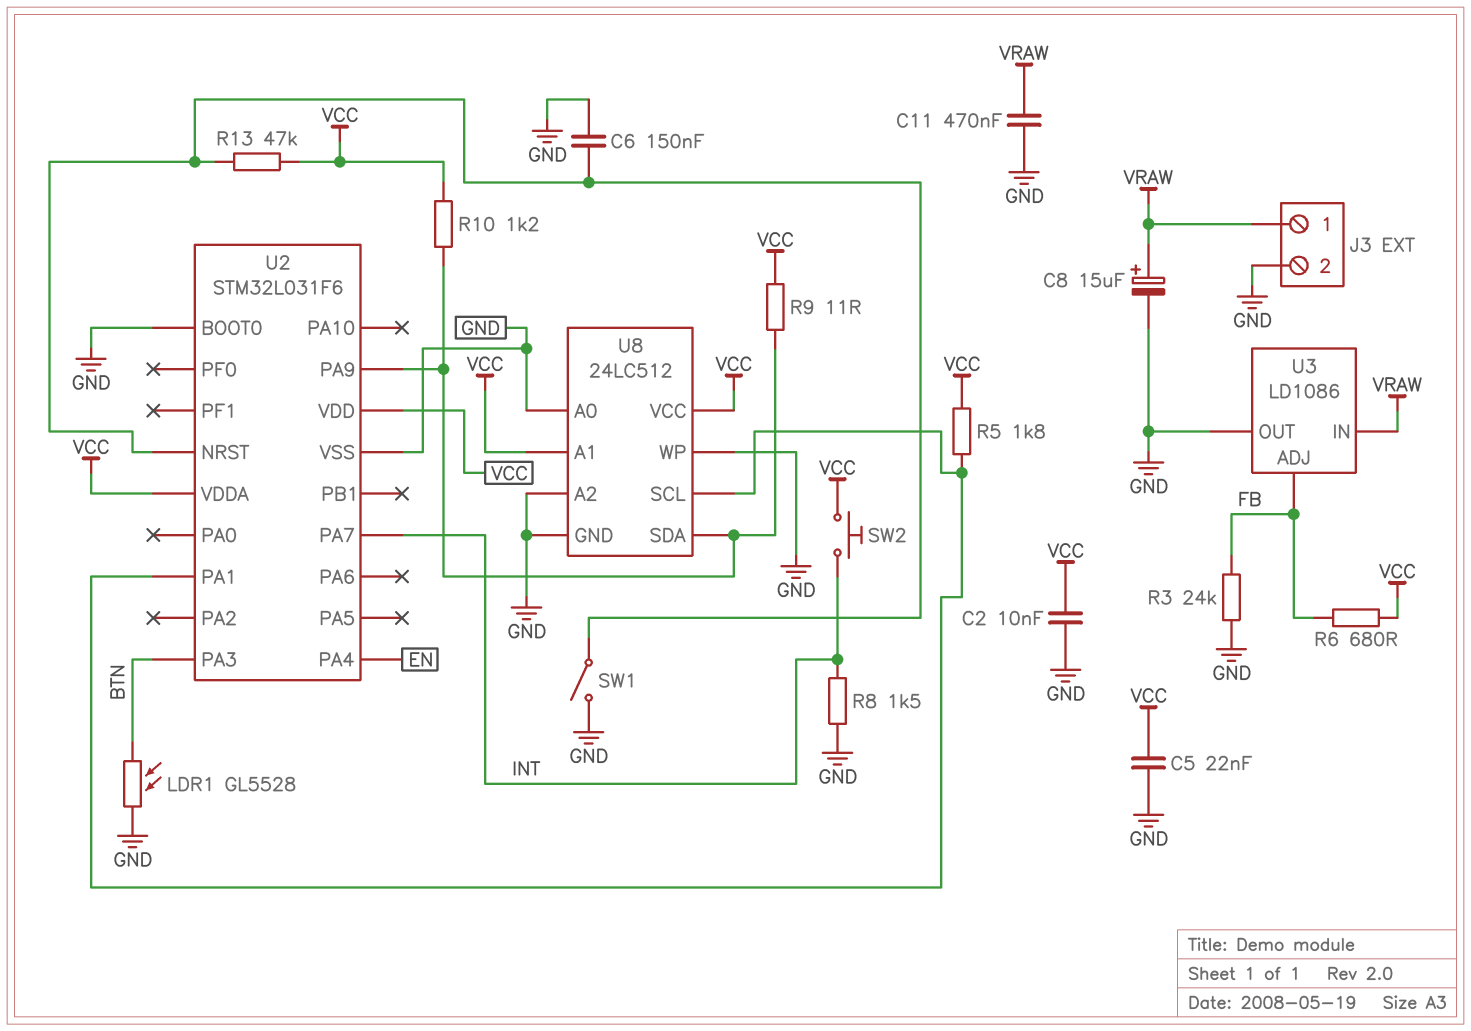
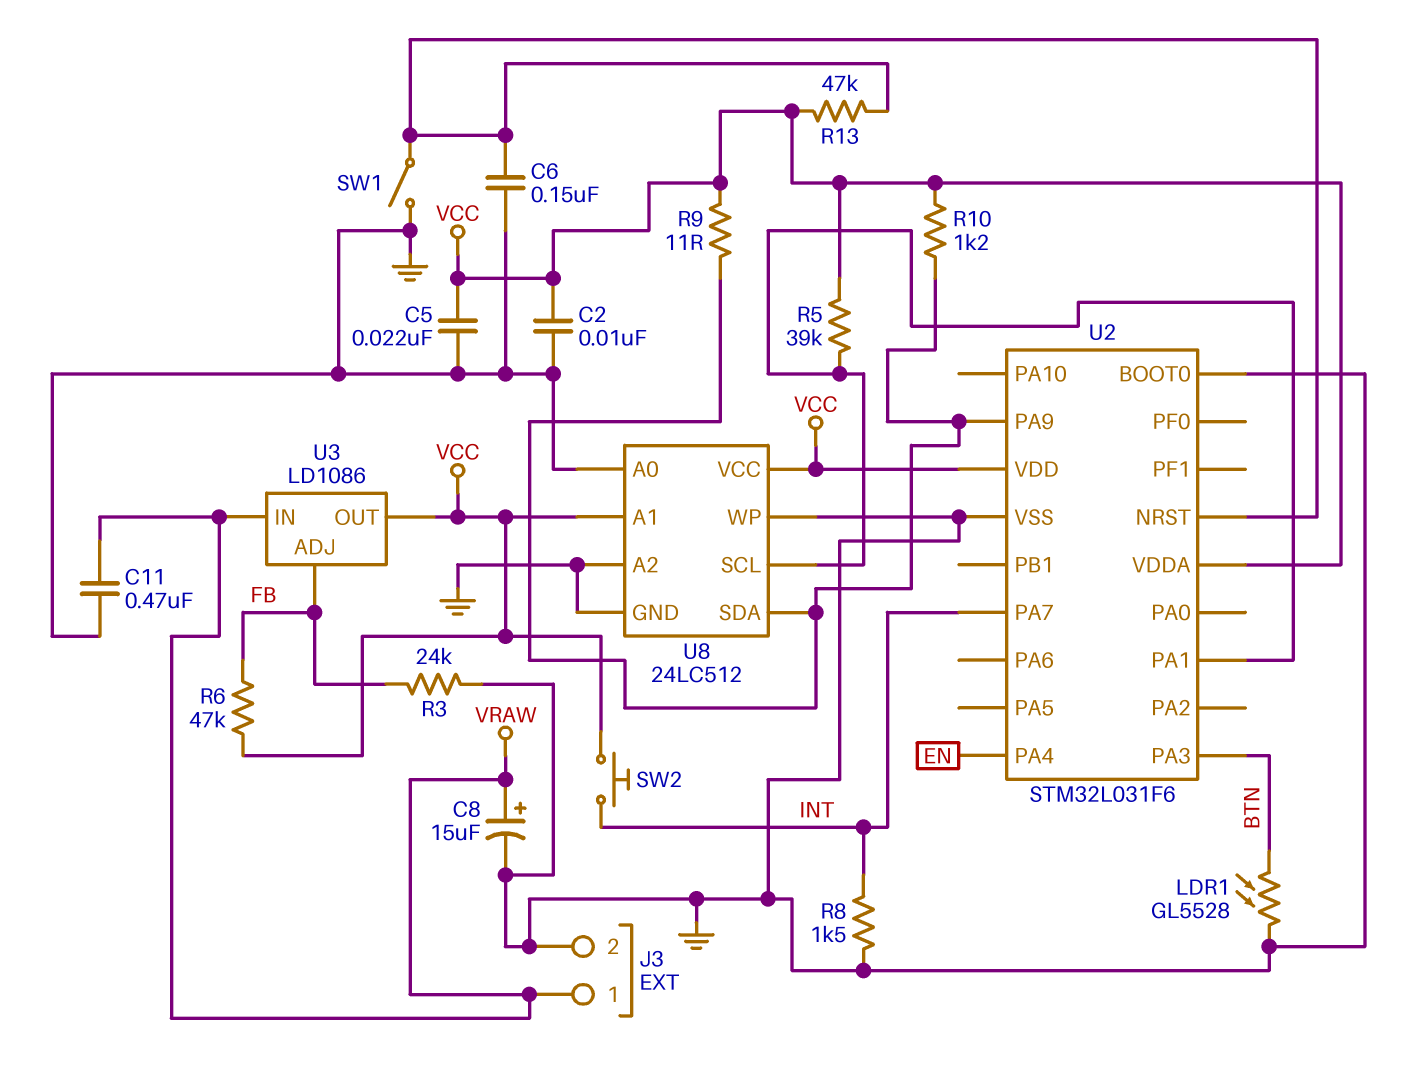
R5: 1.8k (U2/PA1, VCC) -> 39k (U2/PA1, VCC)
R6: 680 (FB, VCC) -> 47k (FB, VCC)
U3 pin OUT: GND -> VCC

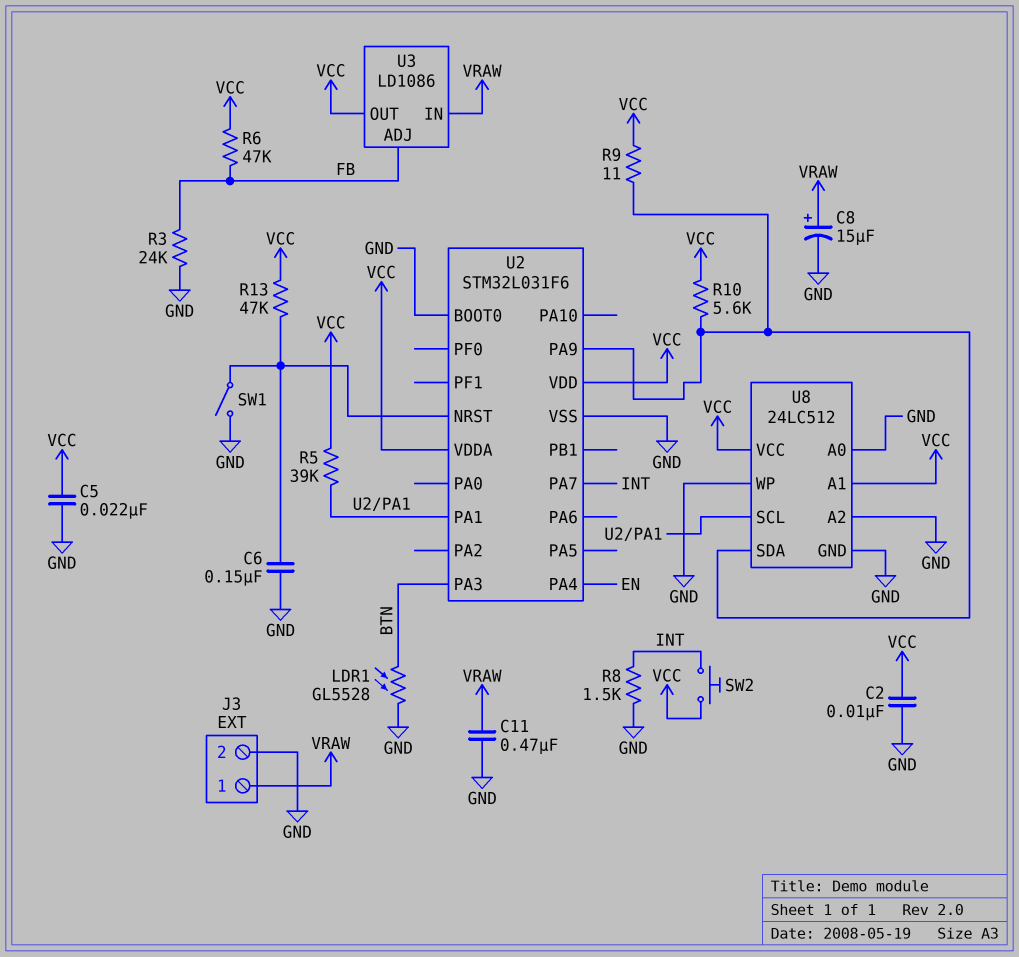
R10: 1.2k (U2/PA9, VCC) -> 5.6k (U2/PA9, VCC)

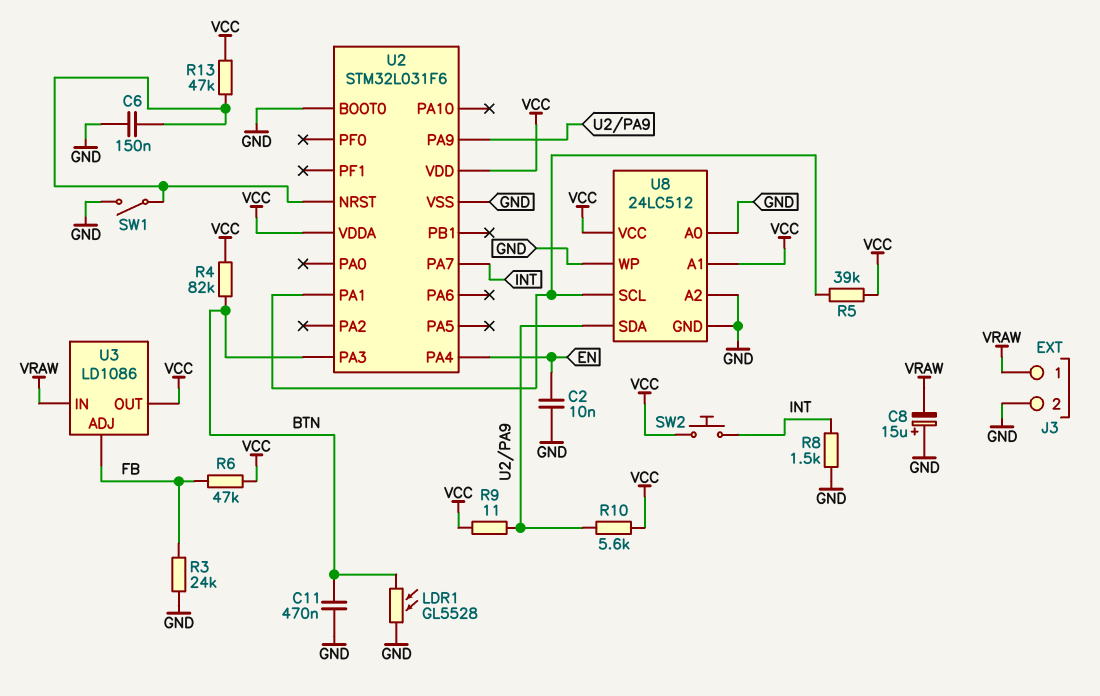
C2: 10nF (GND, VCC) -> 10nF (EN, GND)
C5: 22nF (GND, VCC) -> none
C8: 15uF (plus VRAW, minus GND) -> 15uF (plus GND, minus VRAW)
C11: 470nF (GND, VRAW) -> 470nF (BTN, GND)
R4: none -> 82k (BTN, VCC)

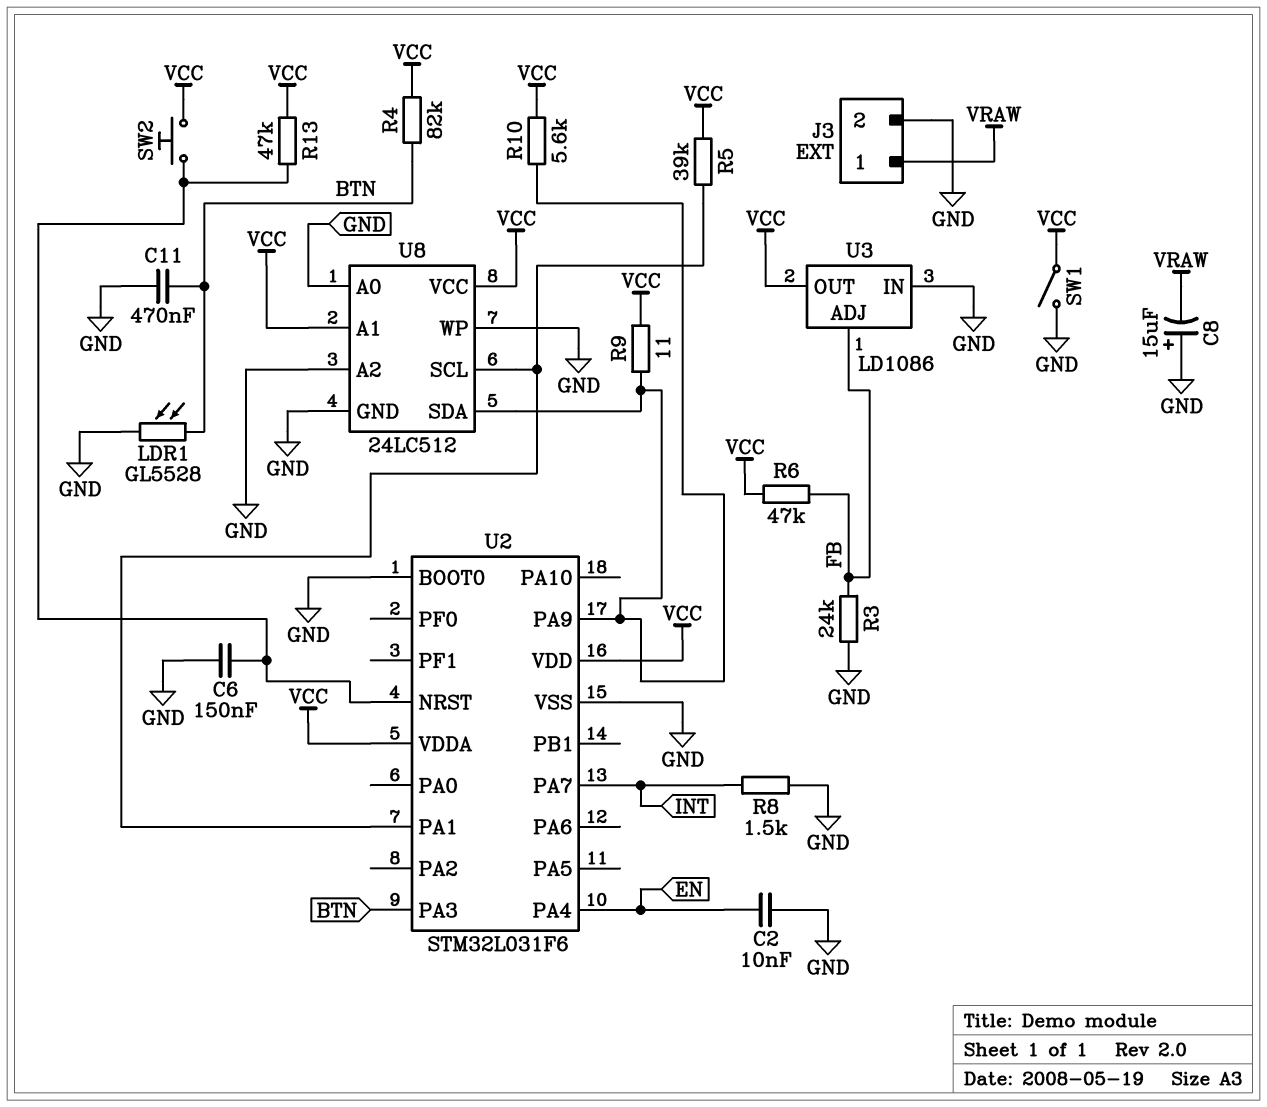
SW1: switch (GND, U2/NRST) -> switch (GND, VCC)
SW2: button (INT, VCC) -> button (U2/NRST, VCC)
U3 pin IN: VRAW -> GND

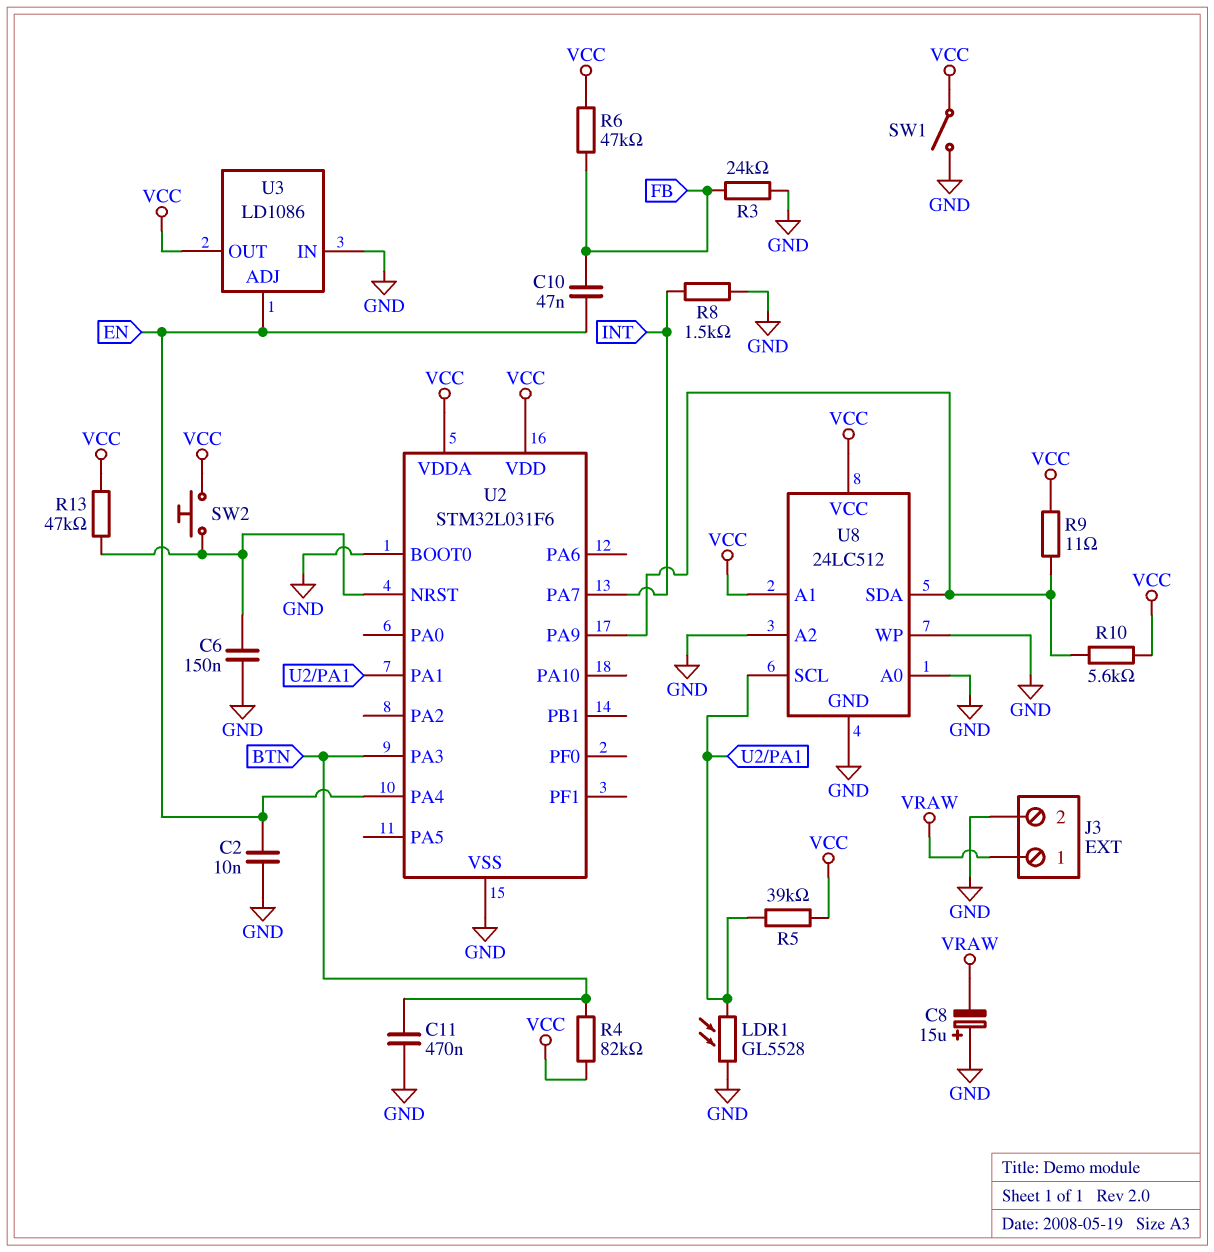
C10: none -> 47nF (EN, FB)
LDR1: GL5528 (BTN, GND) -> GL5528 (GND, U2/PA1)
U3 pin ADJ: FB -> EN

